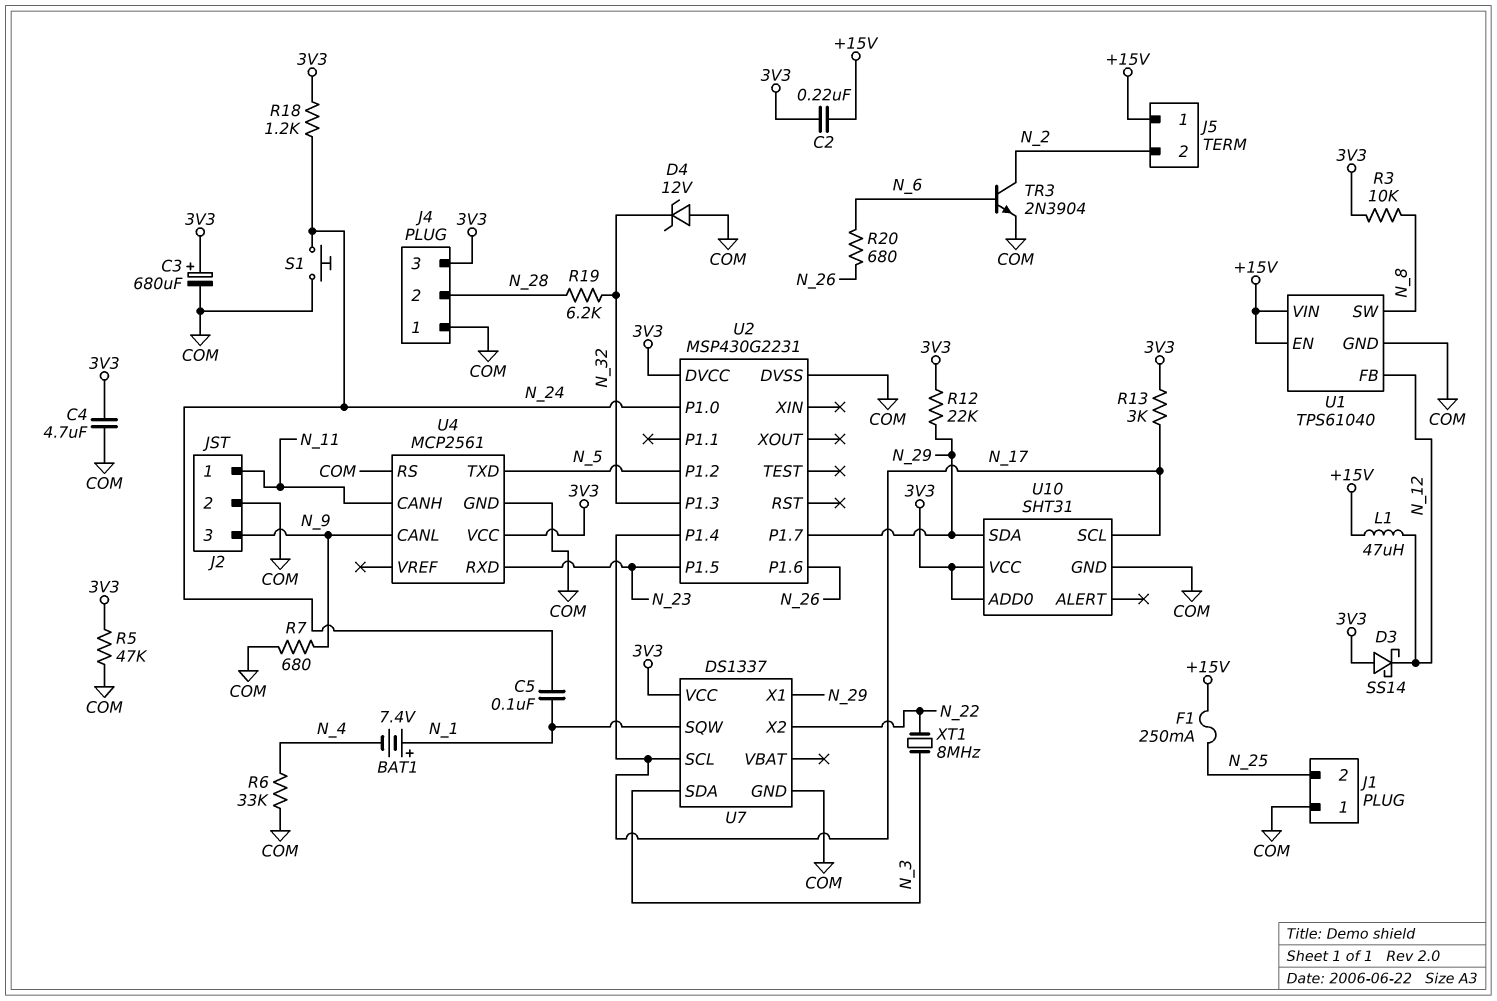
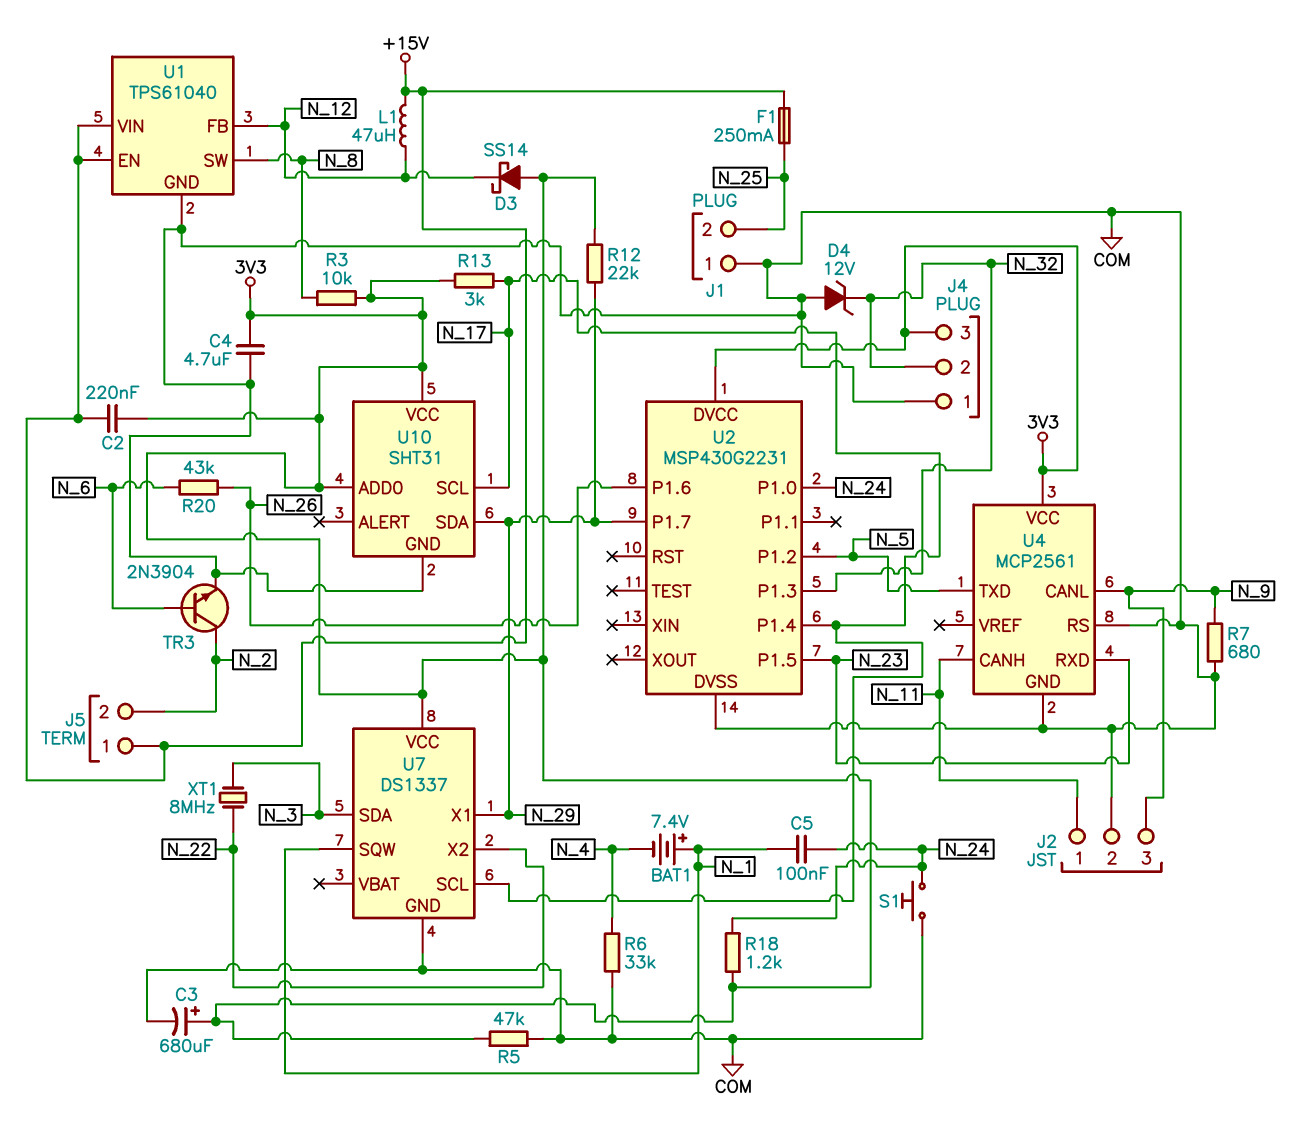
J4 pin 2: N_28 -> N_32
R19: 6.2k (N_28, N_32) -> none
R20: 680 (N_6, N_26) -> 43k (N_6, N_26)

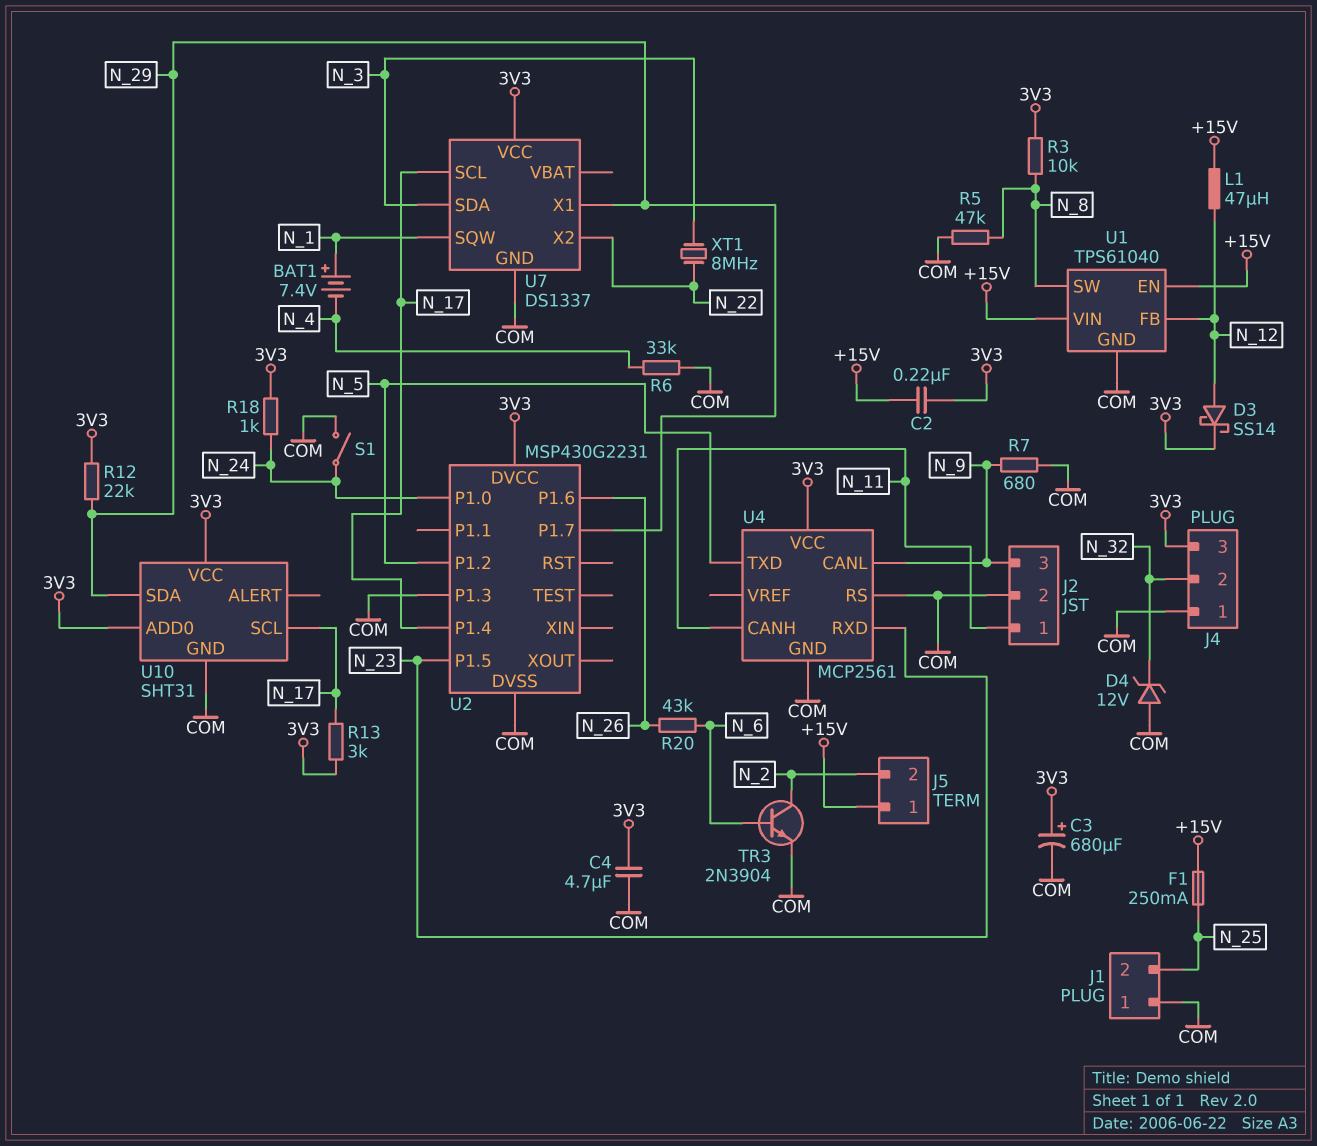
C5: 100nF (N_1, N_24) -> none
D3: schottky SS14 (A 3V3, K N_12) -> schottky SS14 (A N_12, K 3V3)
R5: 47k (3V3, COM) -> 47k (COM, N_8)
R18: 1.2k (3V3, N_24) -> 1k (3V3, N_24)
S1: button (COM, N_24) -> switch (COM, N_24)
U2 pin P1.3: N_32 -> COM

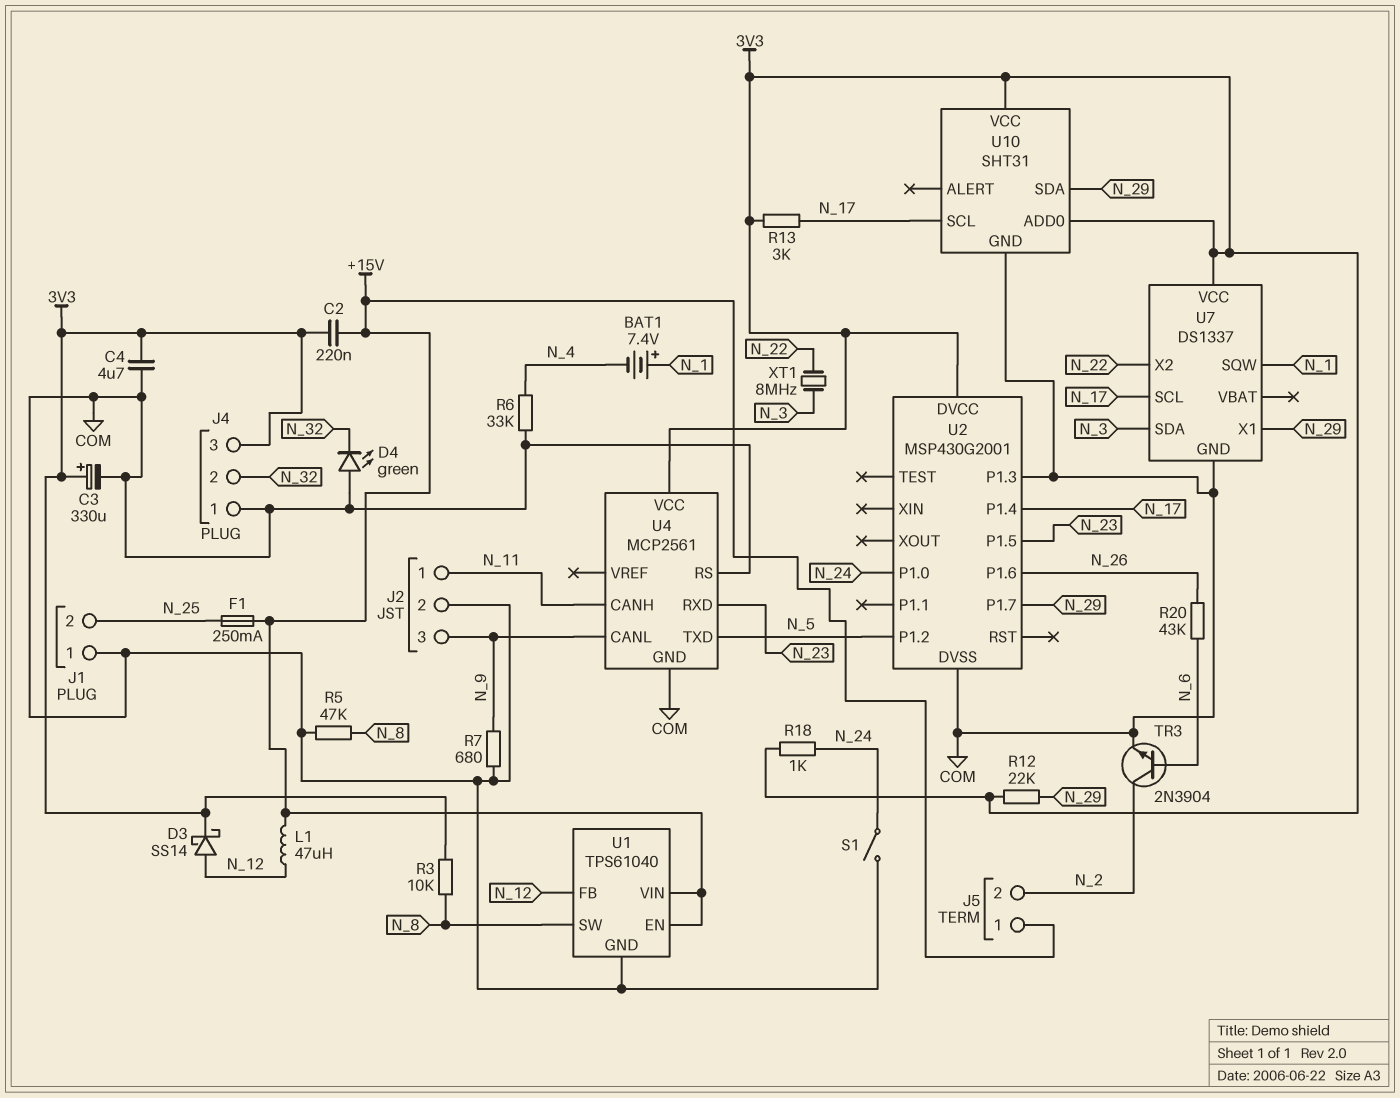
C3: 680uF (plus 3V3, minus COM) -> 330uF (plus 3V3, minus COM)
D4: zener 12V (A COM, K N_32) -> LED green (A COM, K N_32)
U2: MSP430G2231 -> MSP430G2001

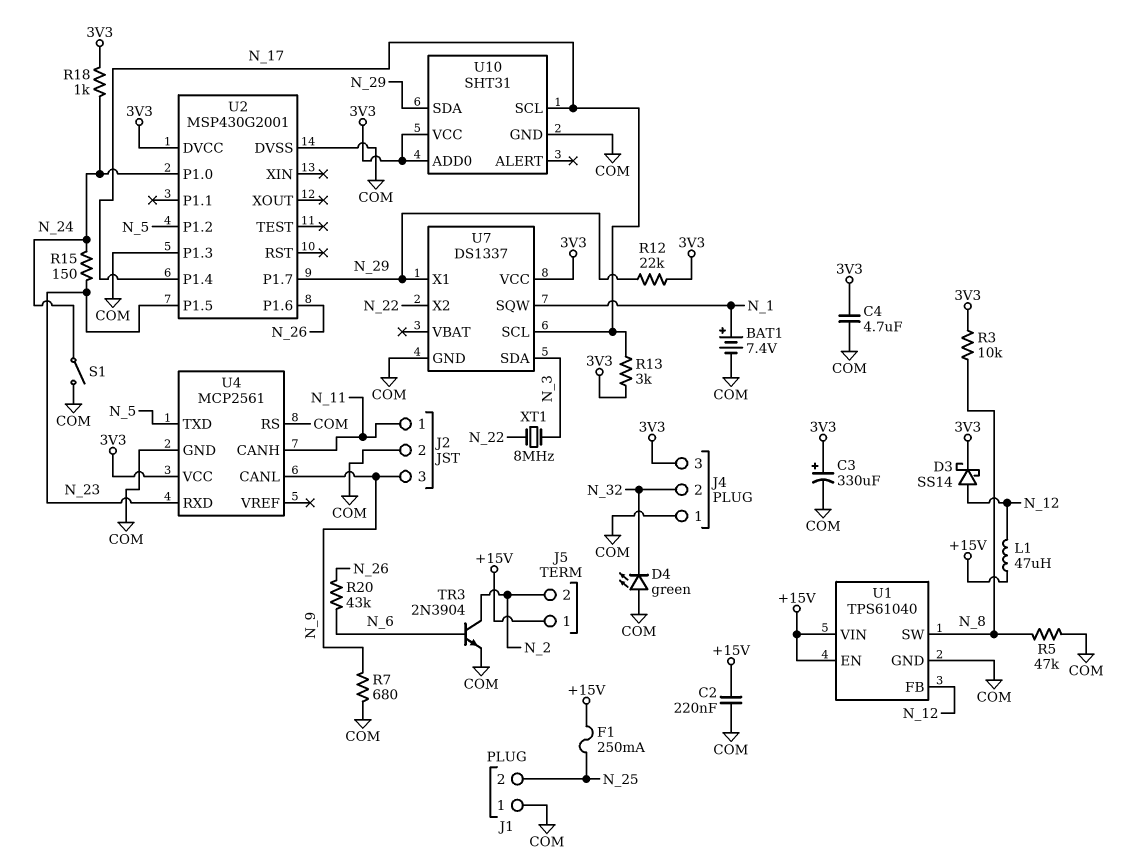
BAT1: 7.4V (plus N_1, minus N_4) -> 7.4V (plus N_1, minus COM)
C2: 220nF (+15V, 3V3) -> 220nF (+15V, COM)
R6: 33k (COM, N_4) -> none
R15: none -> 150 (N_23, N_24)

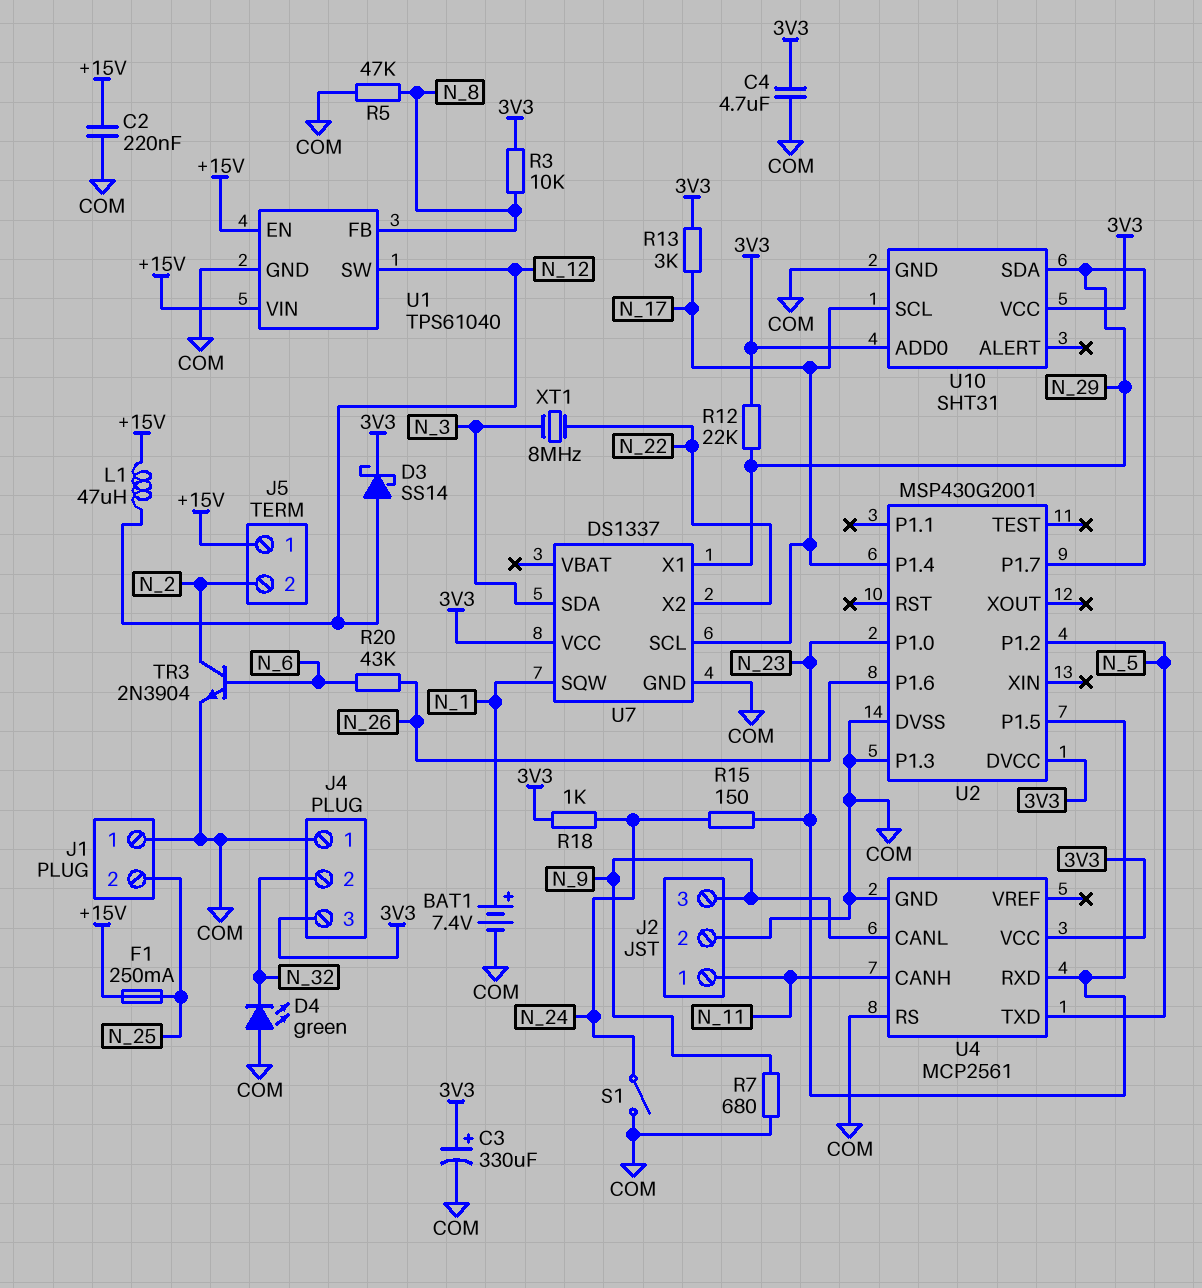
U1 pin FB: N_12 -> N_8
U1 pin SW: N_8 -> N_12
U2 pin P1.0: N_24 -> N_23

